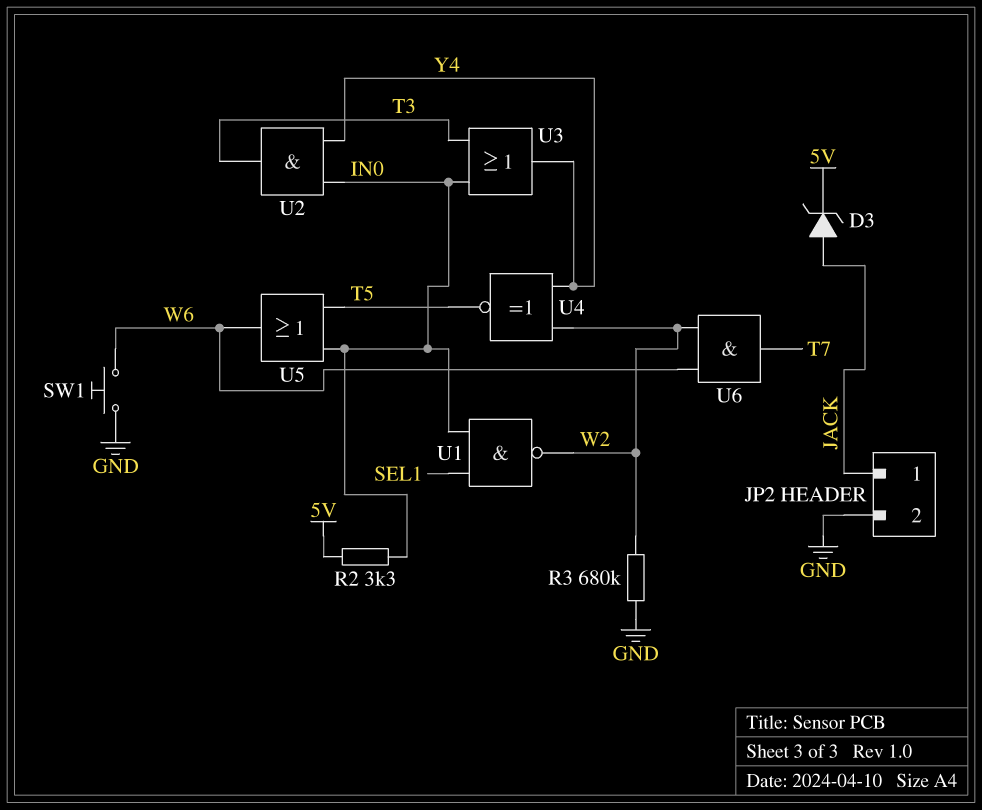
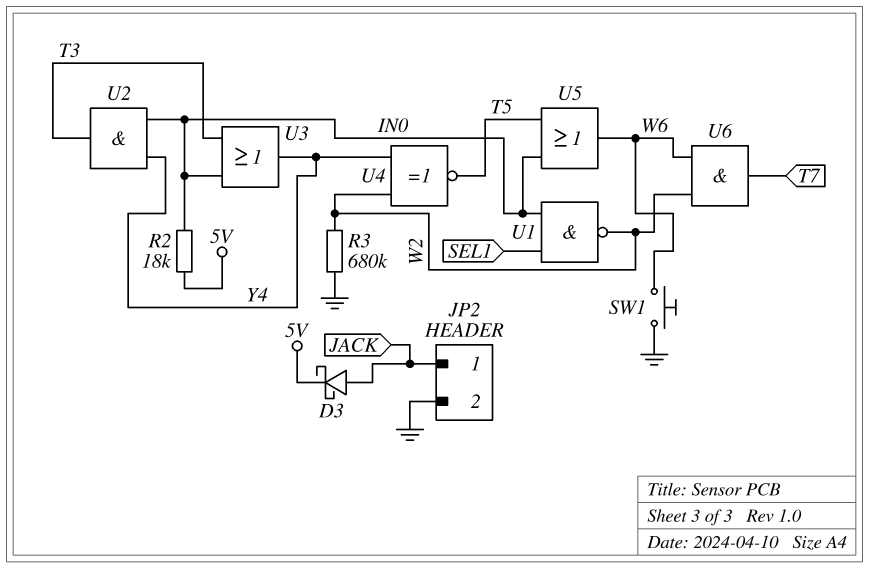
D3: zener (A JACK, K 5V) -> schottky (A JACK, K 5V)
R2: 3.3k (5V, IN0) -> 18k (5V, IN0)

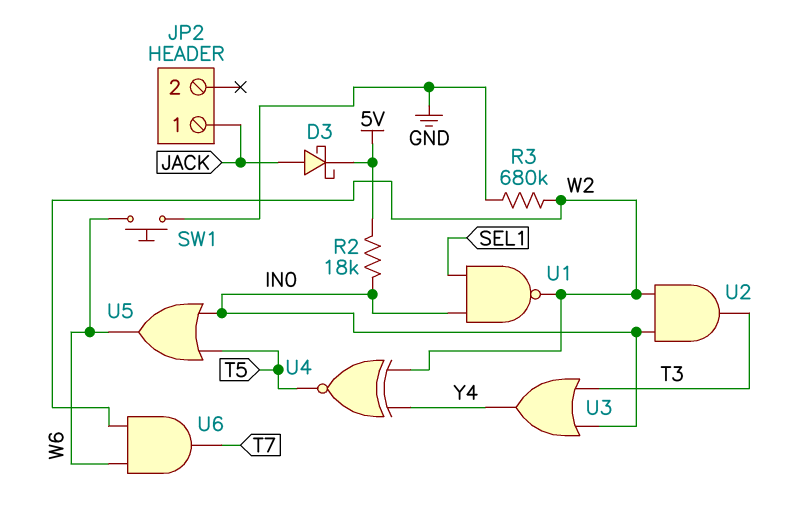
JP2 pin 2: GND -> none
U2: AND (in IN0, in Y4, out T3) -> AND (in IN0, in W2, out T3)

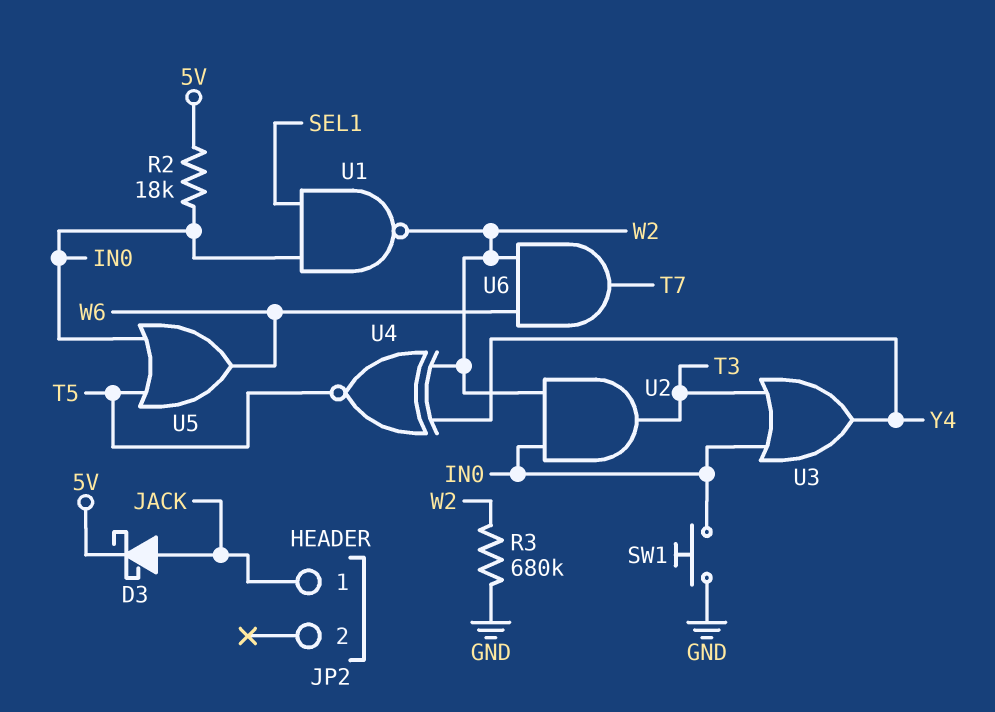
SW1: button (GND, W6) -> button (GND, IN0)

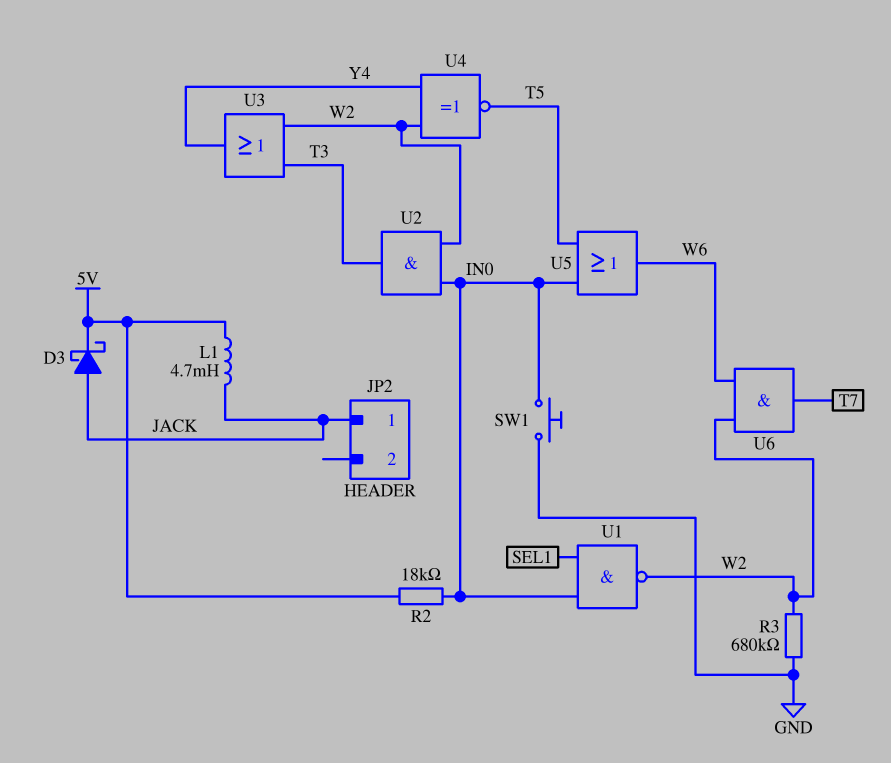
L1: none -> 4.7mH (5V, JACK)
U3: OR (in IN0, in T3, out Y4) -> OR (in T3, in W2, out Y4)

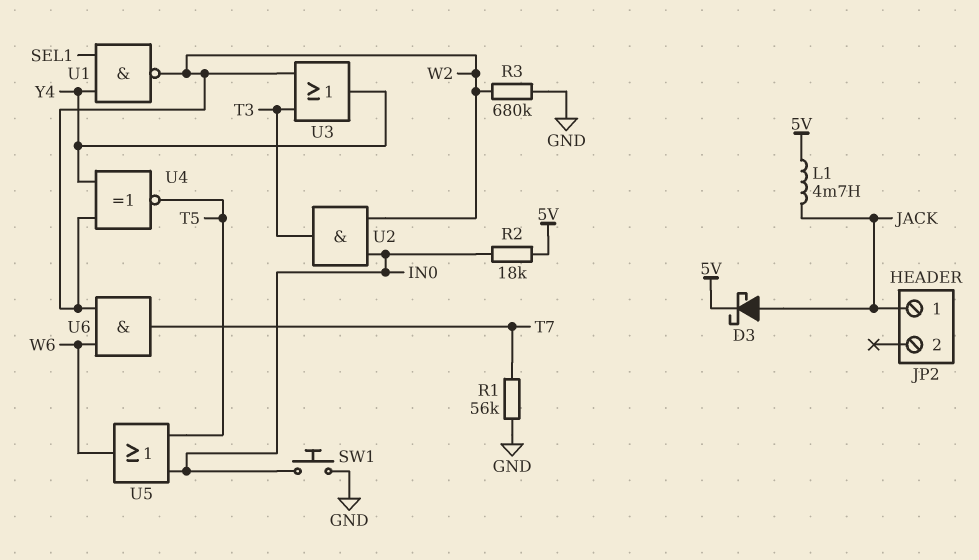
R1: none -> 56k (GND, T7)
U1: NAND (in IN0, in SEL1, out W2) -> NAND (in SEL1, in Y4, out W2)

